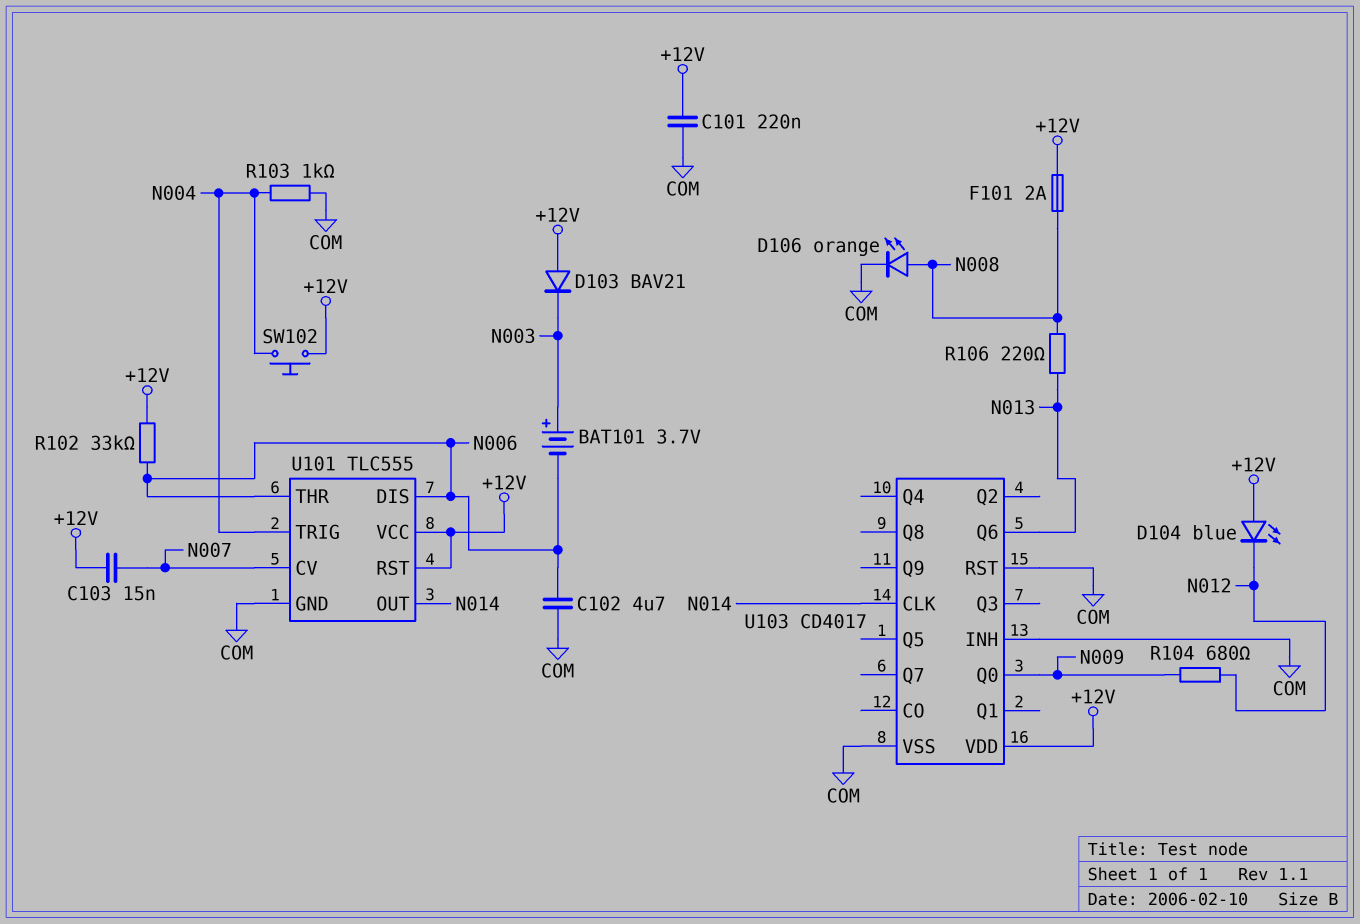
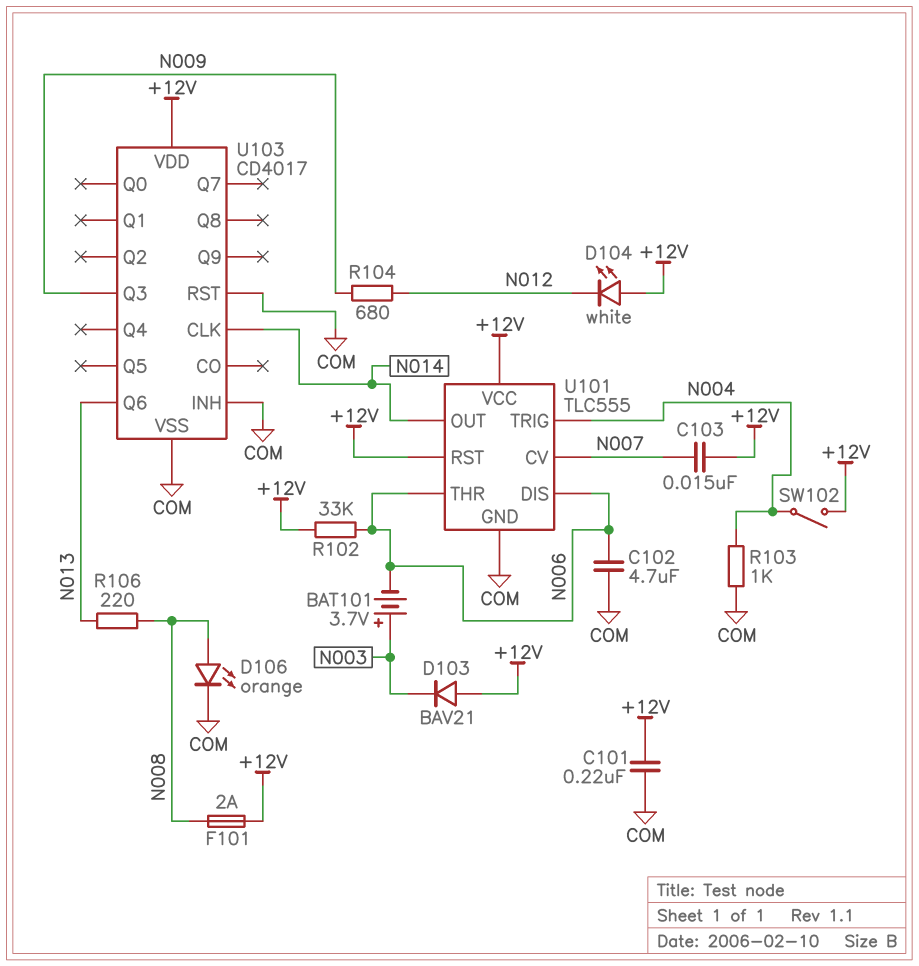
D104: LED blue (A +12V, K N012) -> LED white (A +12V, K N012)
SW102: button (+12V, N004) -> switch (+12V, N004)
U103 pin Q0: N009 -> none
U103 pin Q3: none -> N009

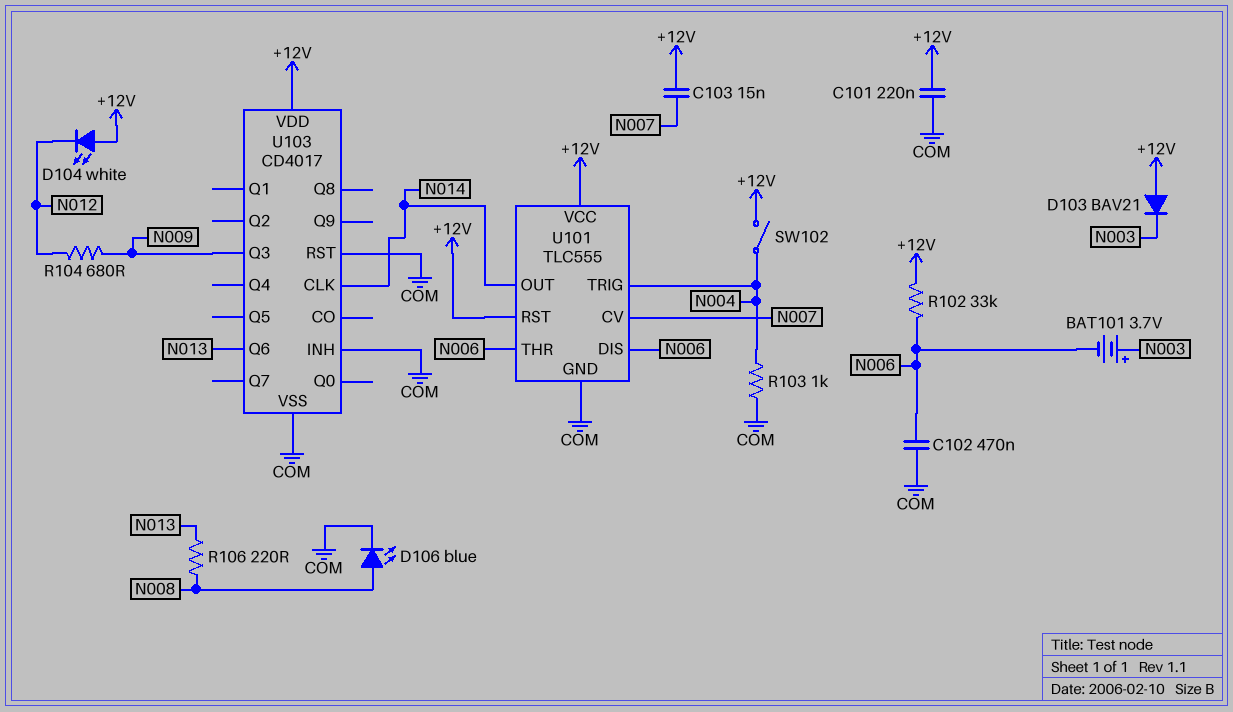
C102: 4.7uF (COM, N006) -> 470nF (COM, N006)
D106: LED orange (A N008, K COM) -> LED blue (A N008, K COM)
F101: 2A (+12V, N008) -> none

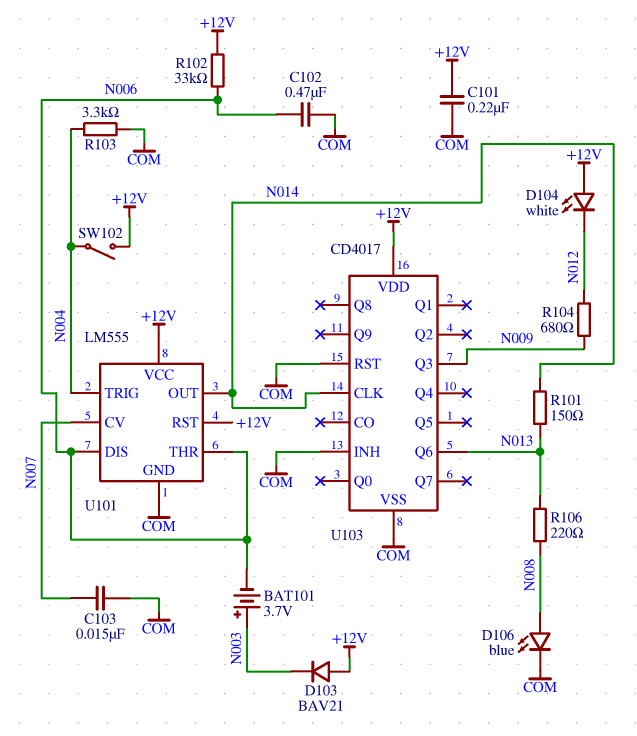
C103: 15nF (+12V, N007) -> 15nF (COM, N007)
R101: none -> 150 (N013, N014)
R103: 1k (COM, N004) -> 3.3k (COM, N004)
U101: TLC555 -> LM555

